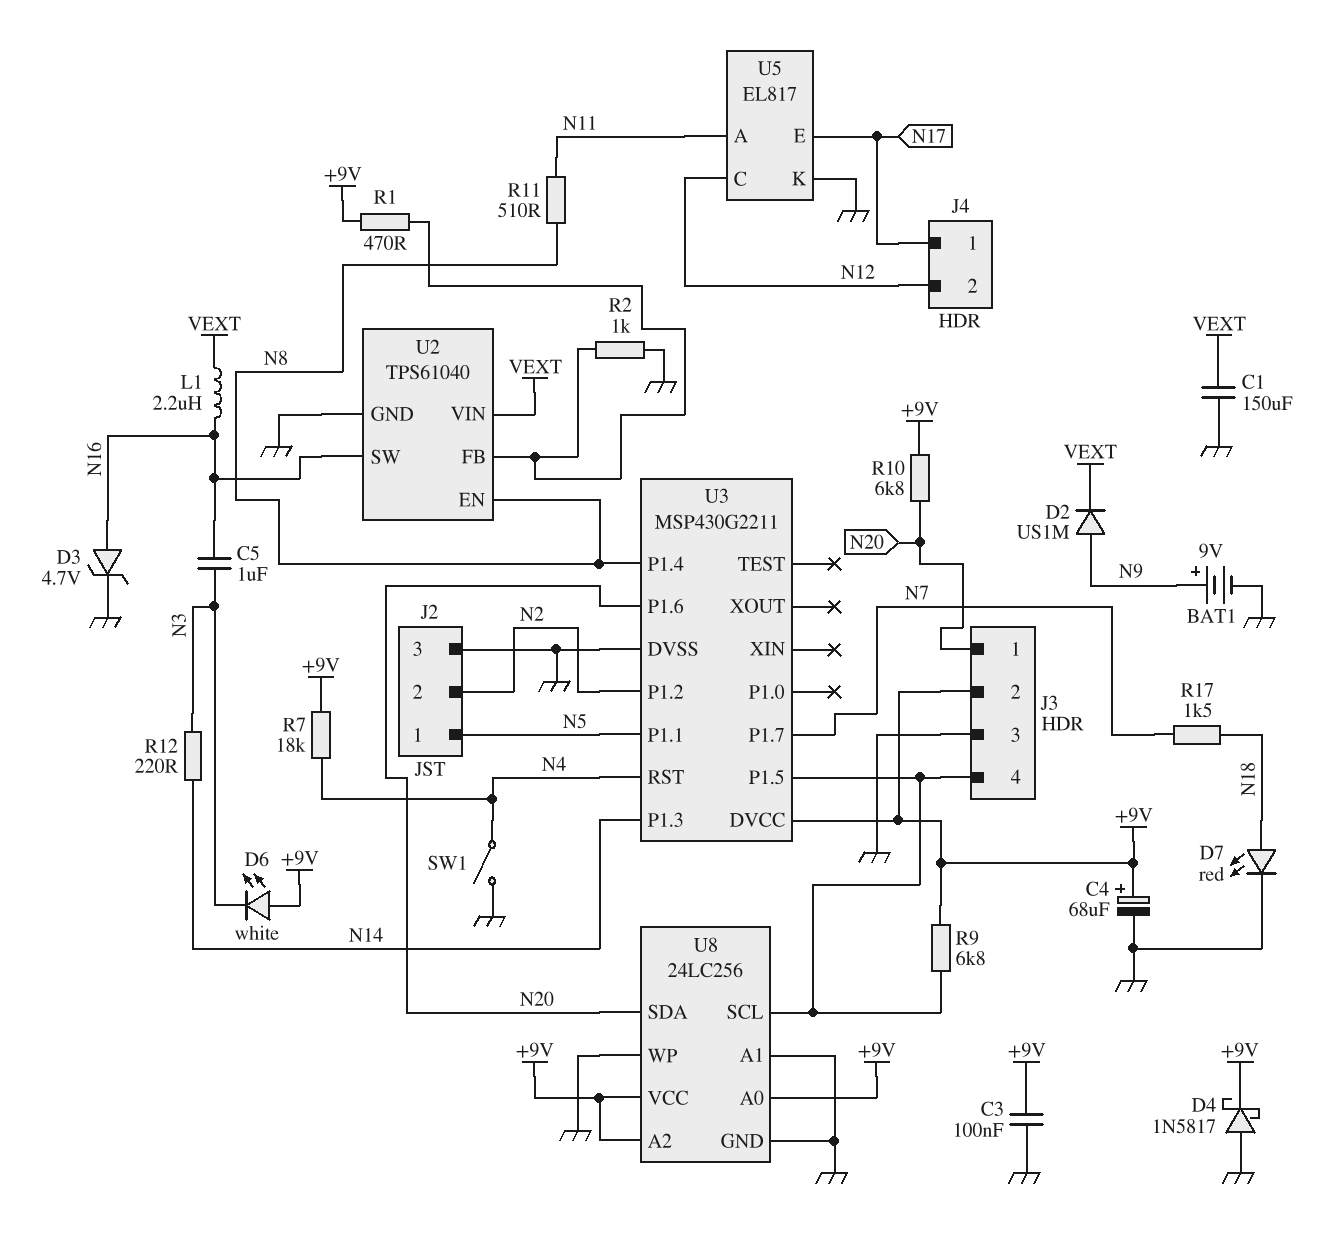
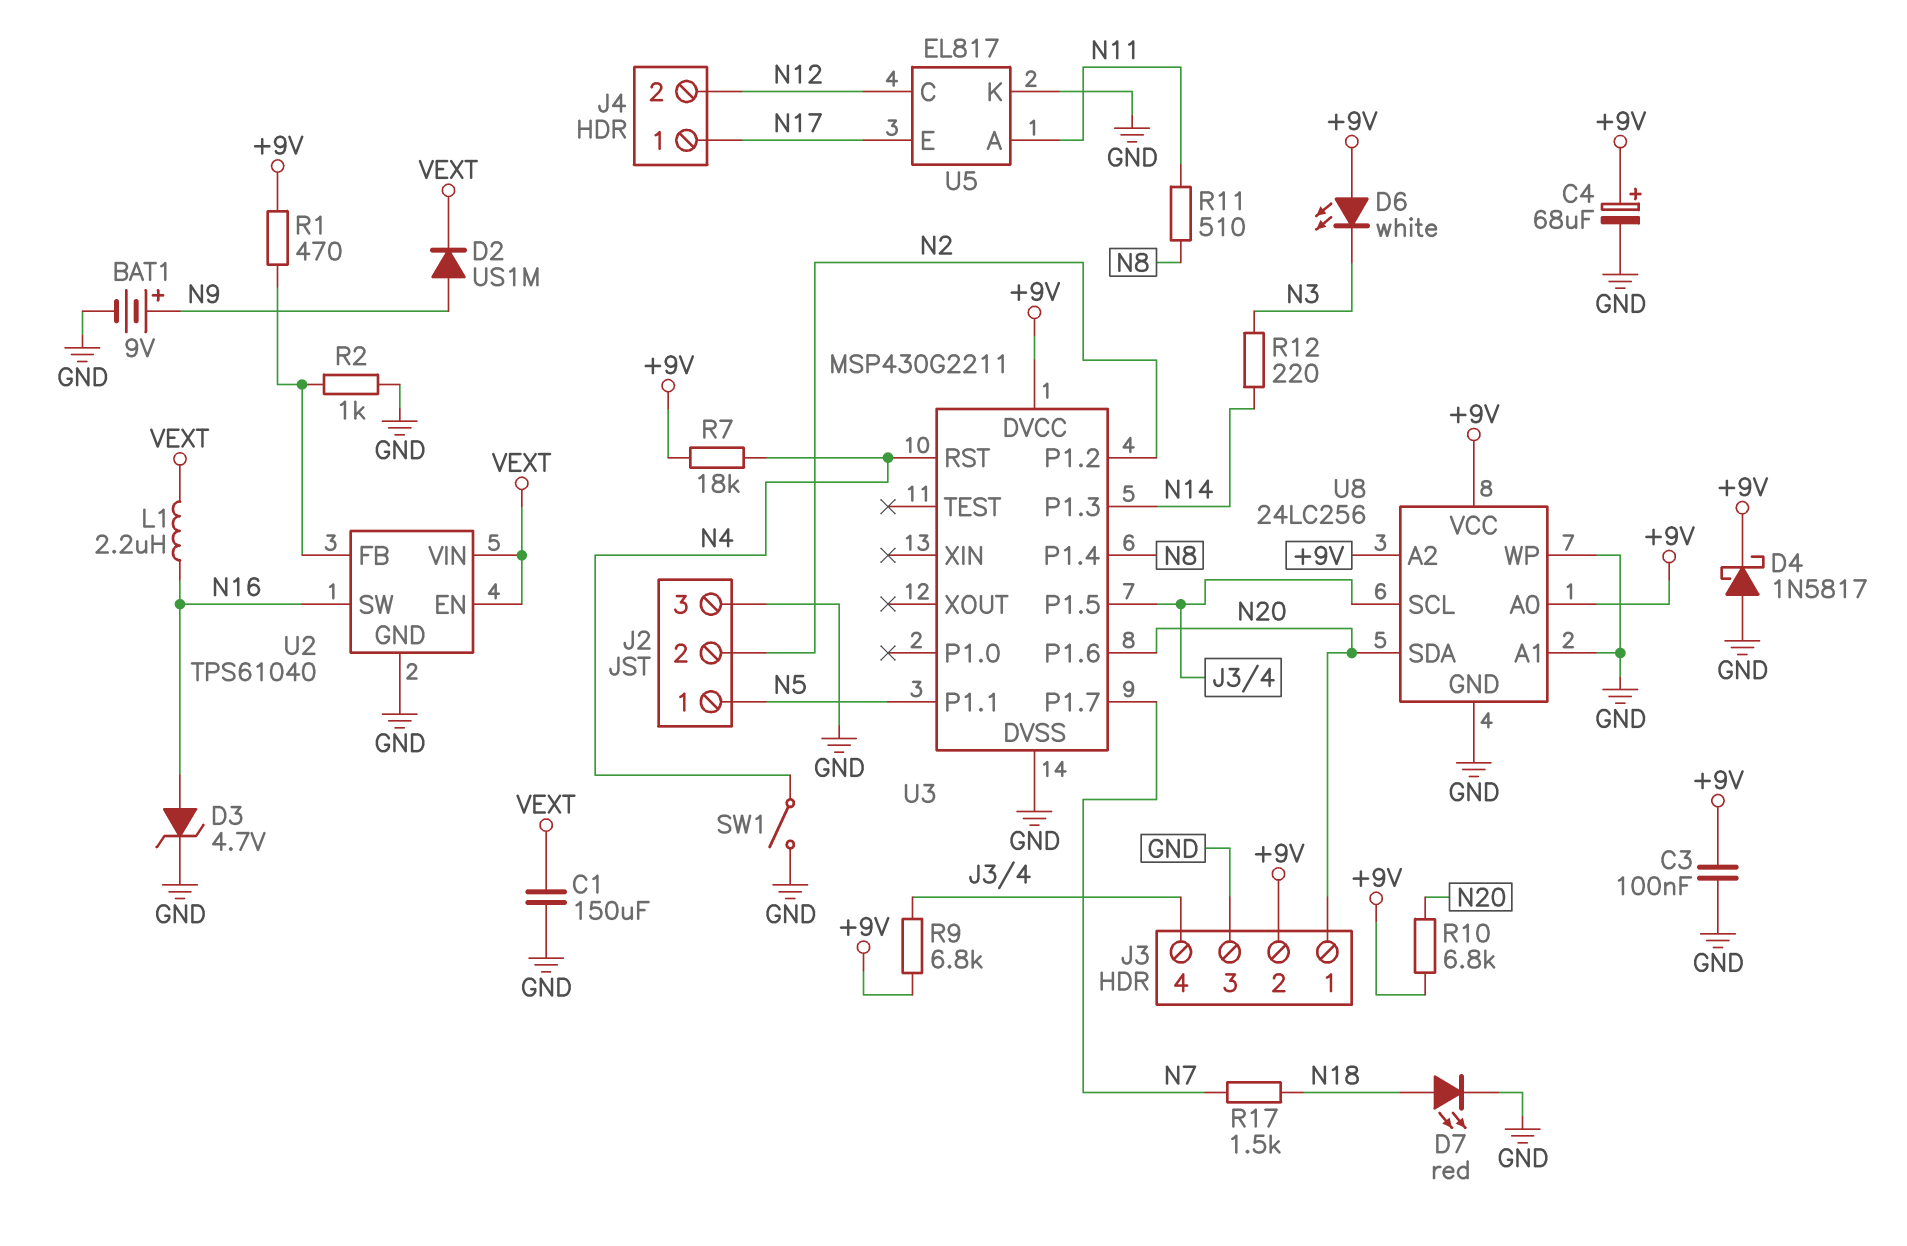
C5: 1uF (N3, N16) -> none
U2 pin EN: N8 -> VEXT

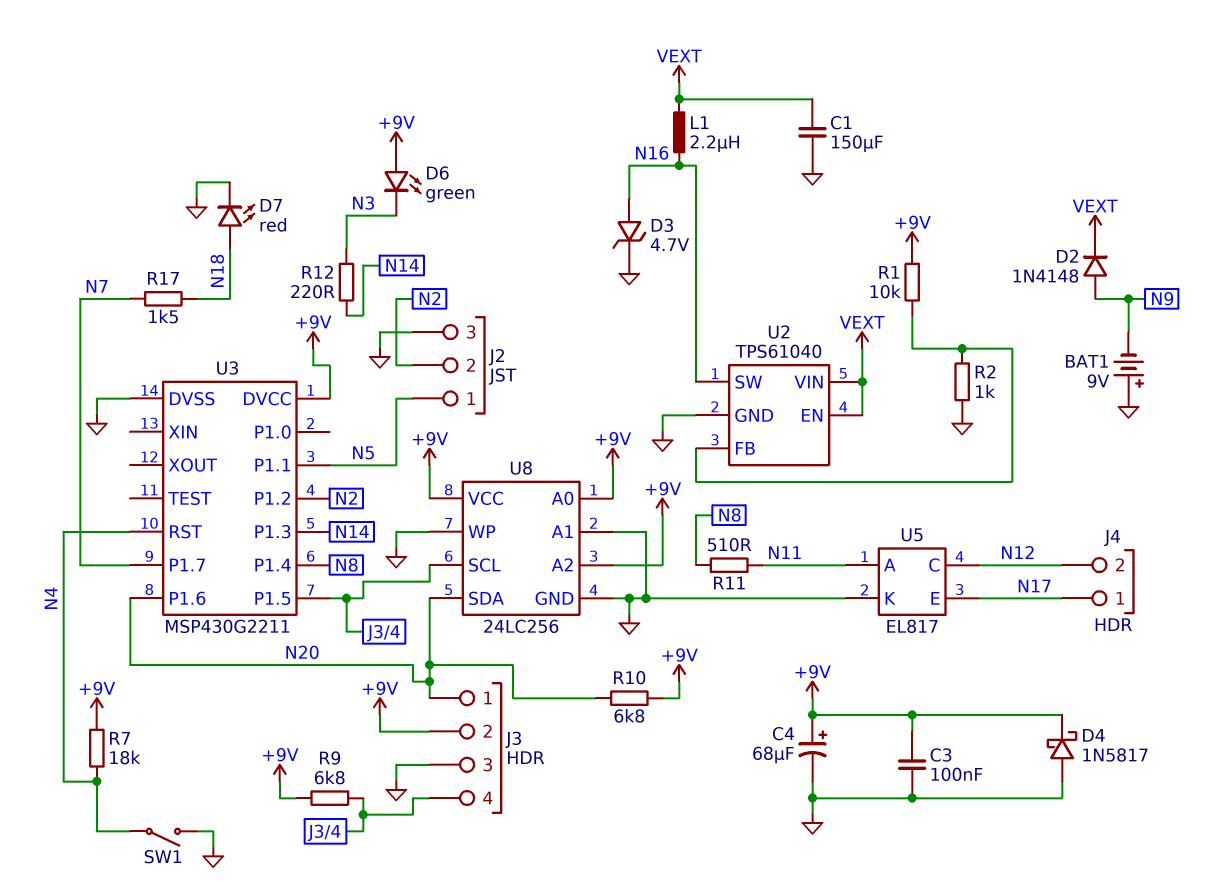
BAT1: 9V (plus N9, minus GND) -> 9V (plus GND, minus N9)
D2: diode US1M (A N9, K VEXT) -> diode 1N4148 (A N9, K VEXT)
D6: LED white (A +9V, K N3) -> LED green (A +9V, K N3)
R1: 470 (+9V, U2/FB) -> 10k (+9V, U2/FB)

